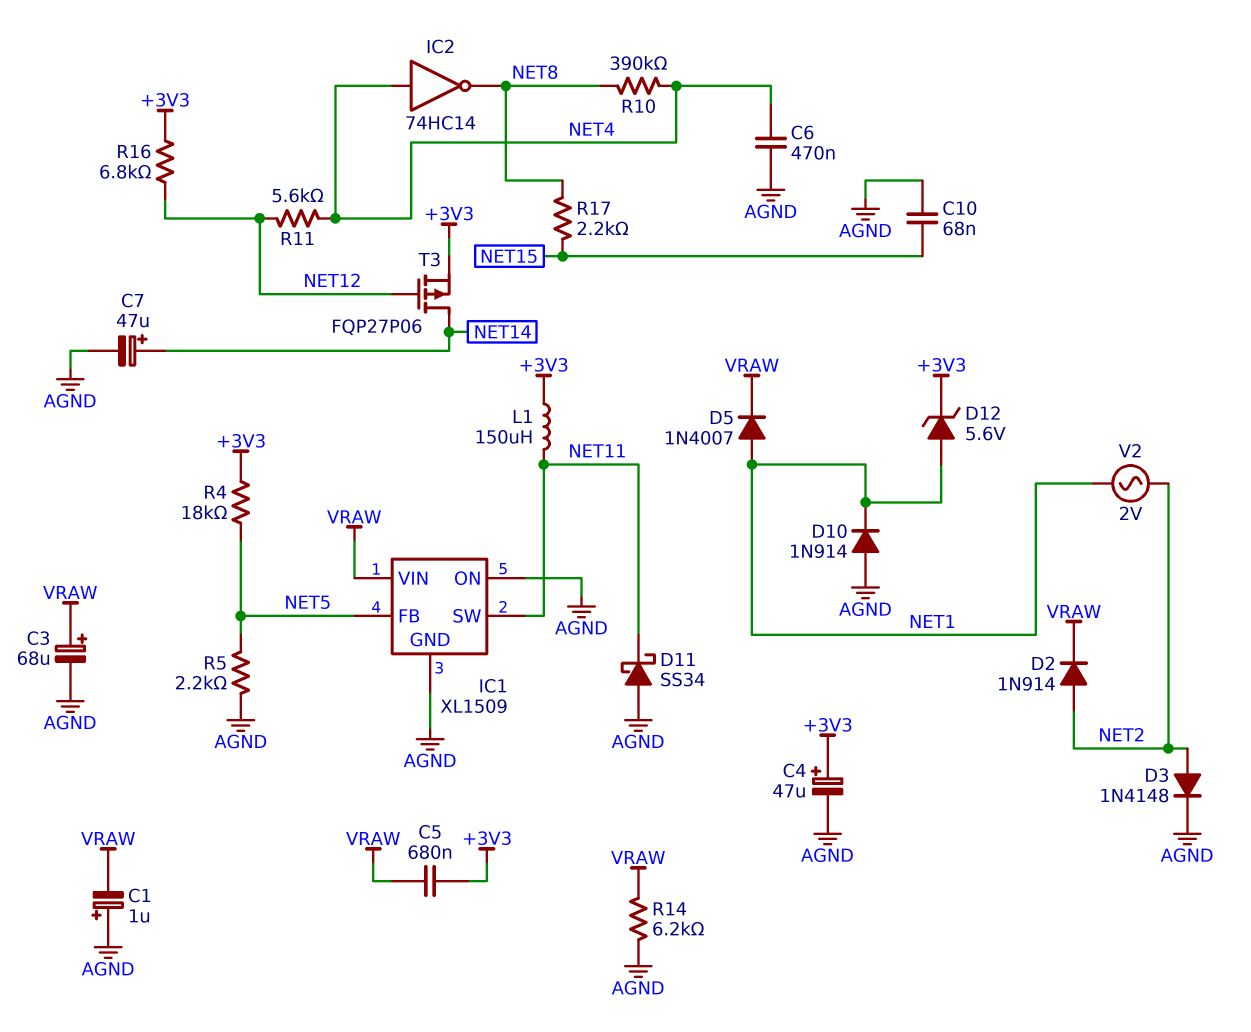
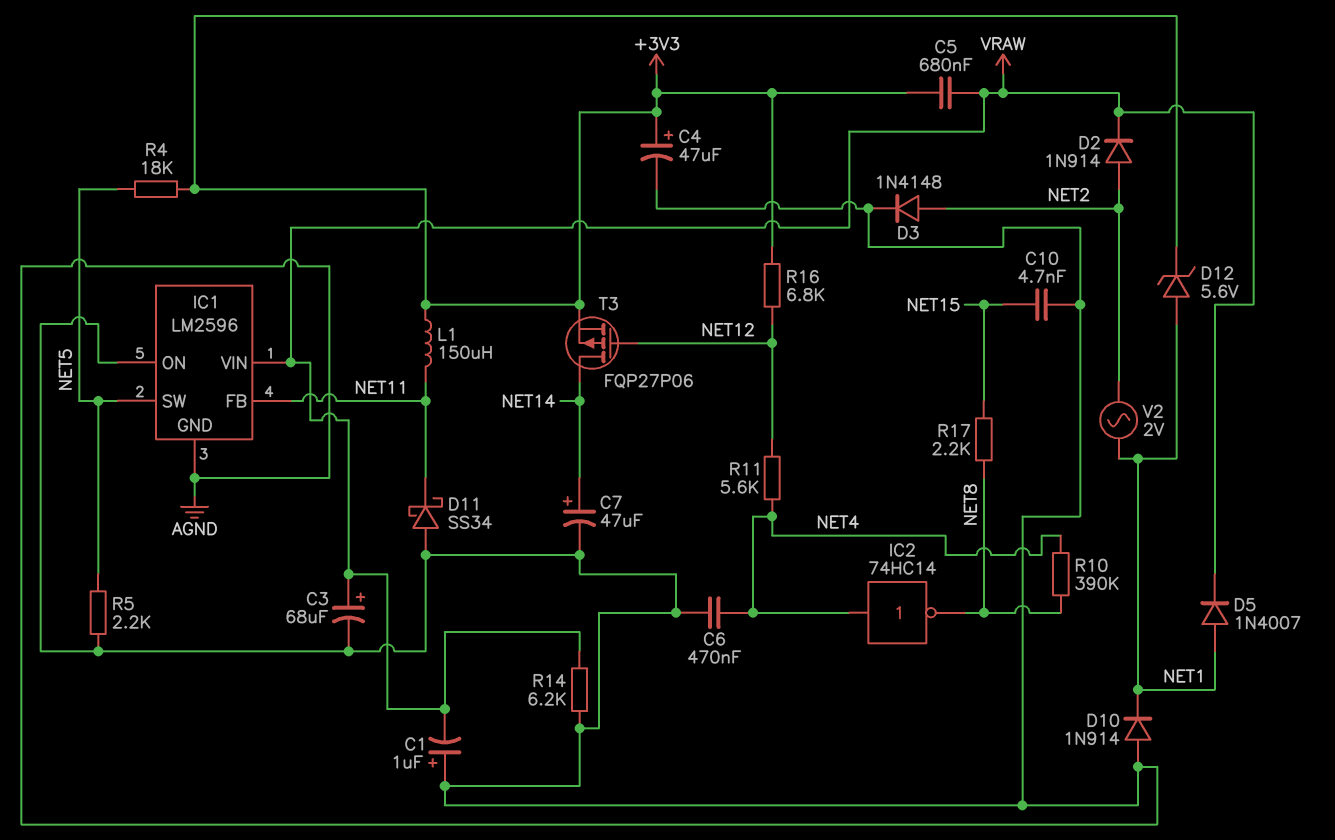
C10: 68nF (AGND, NET15) -> 4.7nF (AGND, NET15)
IC1: XL1509 -> LM2596
IC1 pin FB: NET5 -> NET11
IC1 pin SW: NET11 -> NET5

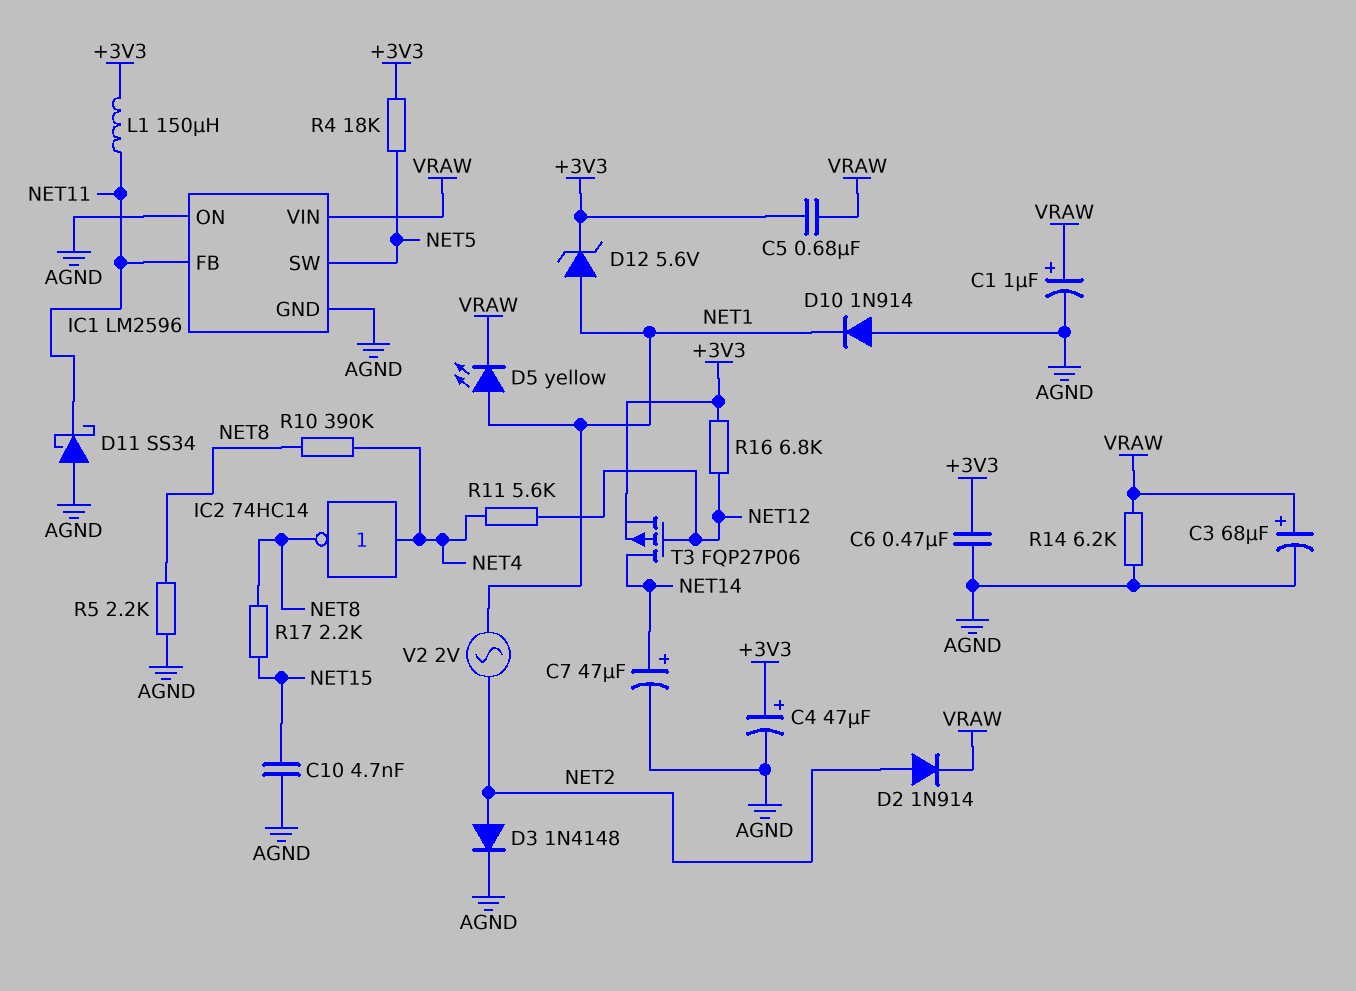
C1: 1uF (plus AGND, minus VRAW) -> 1uF (plus VRAW, minus AGND)
C6: 470nF (AGND, NET4) -> 470nF (+3V3, AGND)
D5: diode 1N4007 (A NET1, K VRAW) -> LED yellow (A NET1, K VRAW)
R5: 2.2k (AGND, NET5) -> 2.2k (AGND, NET8)

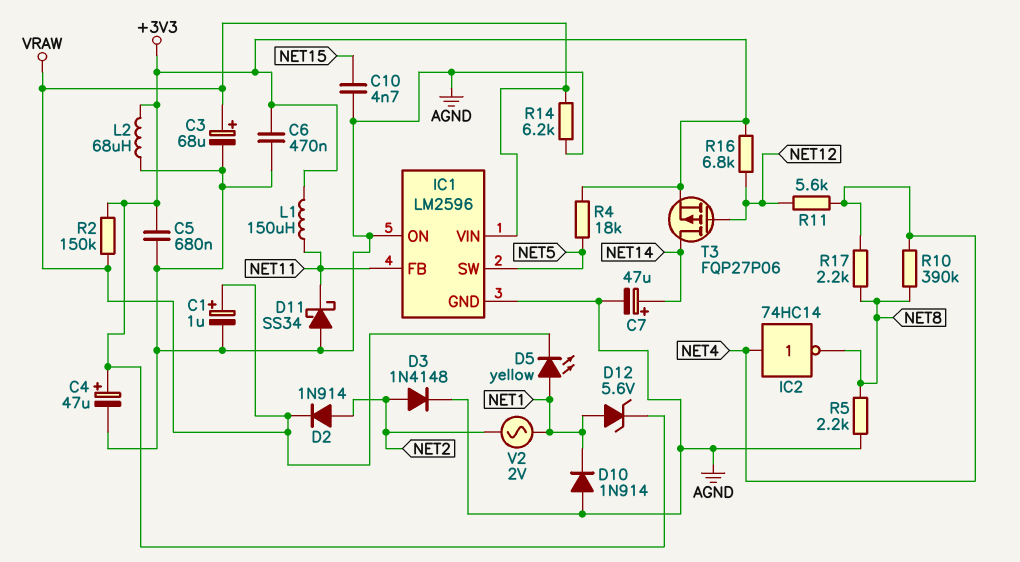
C5: 680nF (+3V3, VRAW) -> 680nF (+3V3, AGND)
L2: none -> 68uH (+3V3, AGND)
R2: none -> 150k (+3V3, VRAW)
R17: 2.2k (NET8, NET15) -> 2.2k (NET4, NET8)

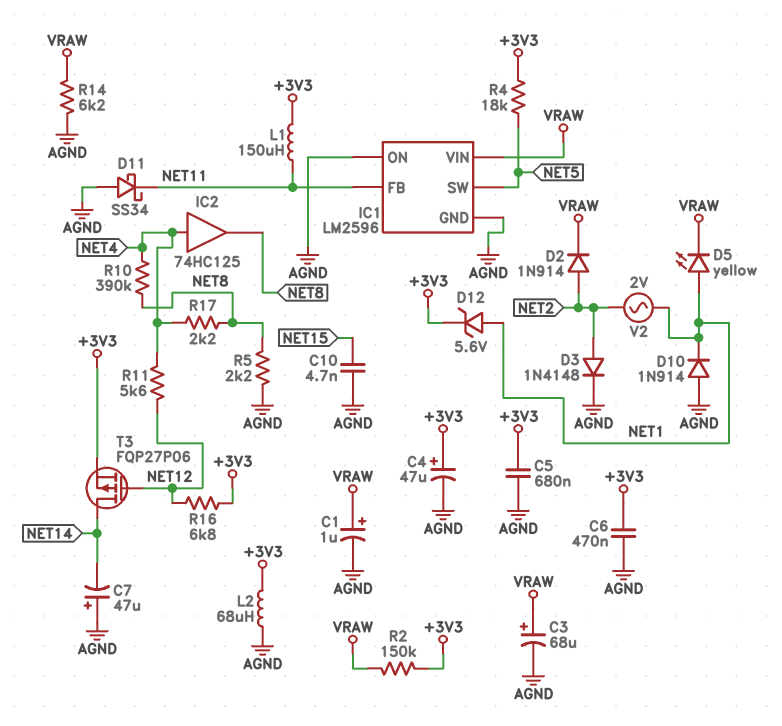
C7: 47uF (plus NET14, minus AGND) -> 47uF (plus AGND, minus NET14)
IC2: NOT 74HC14 (in NET4, out NET8) -> buffer 74HC125 (in NET4, out NET8)

